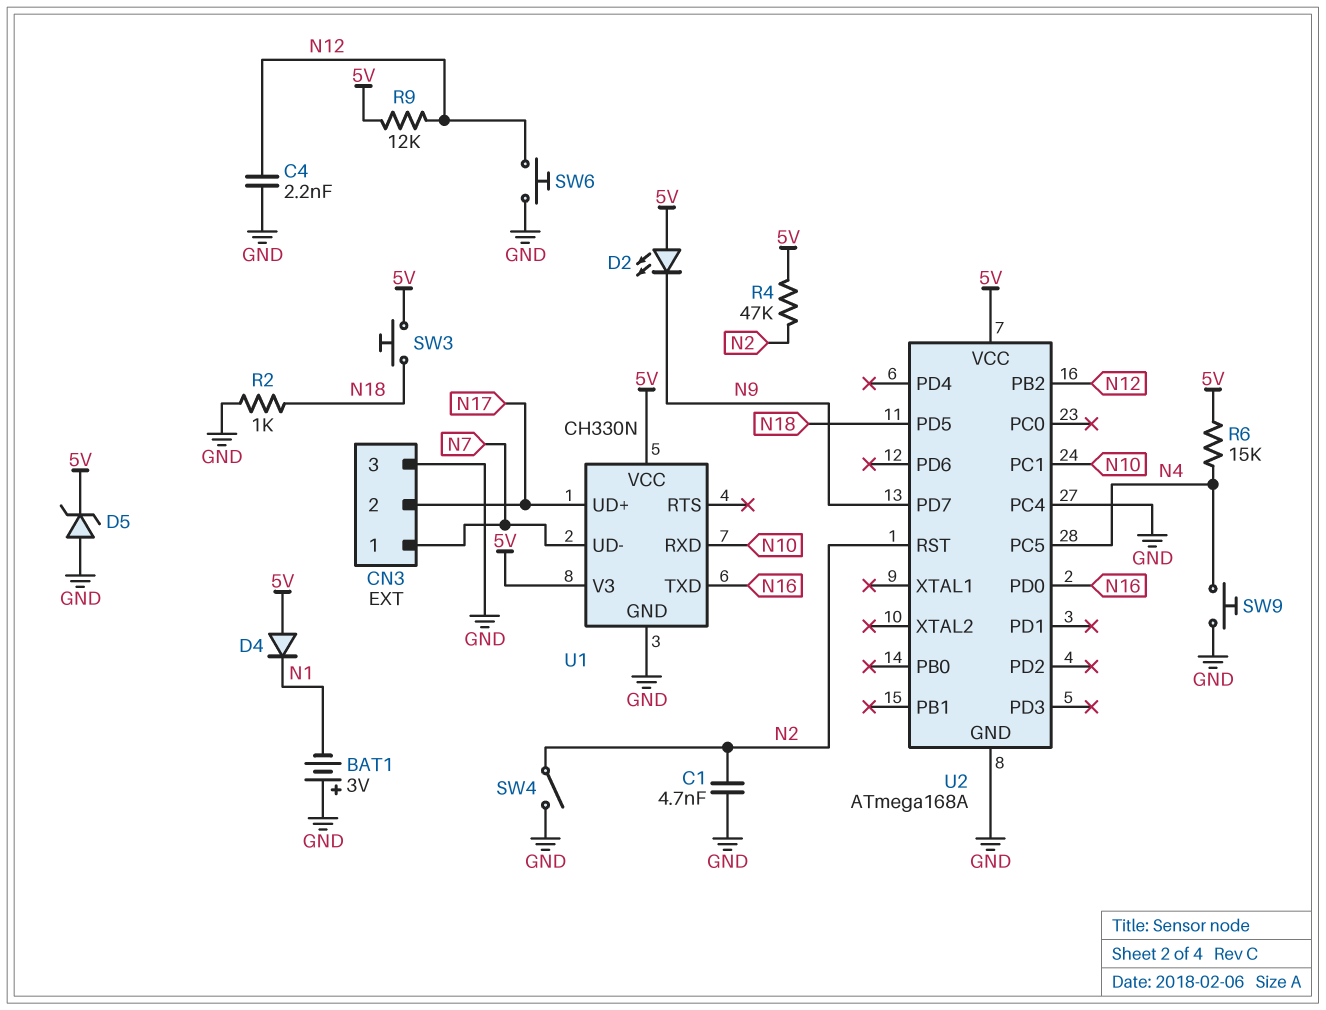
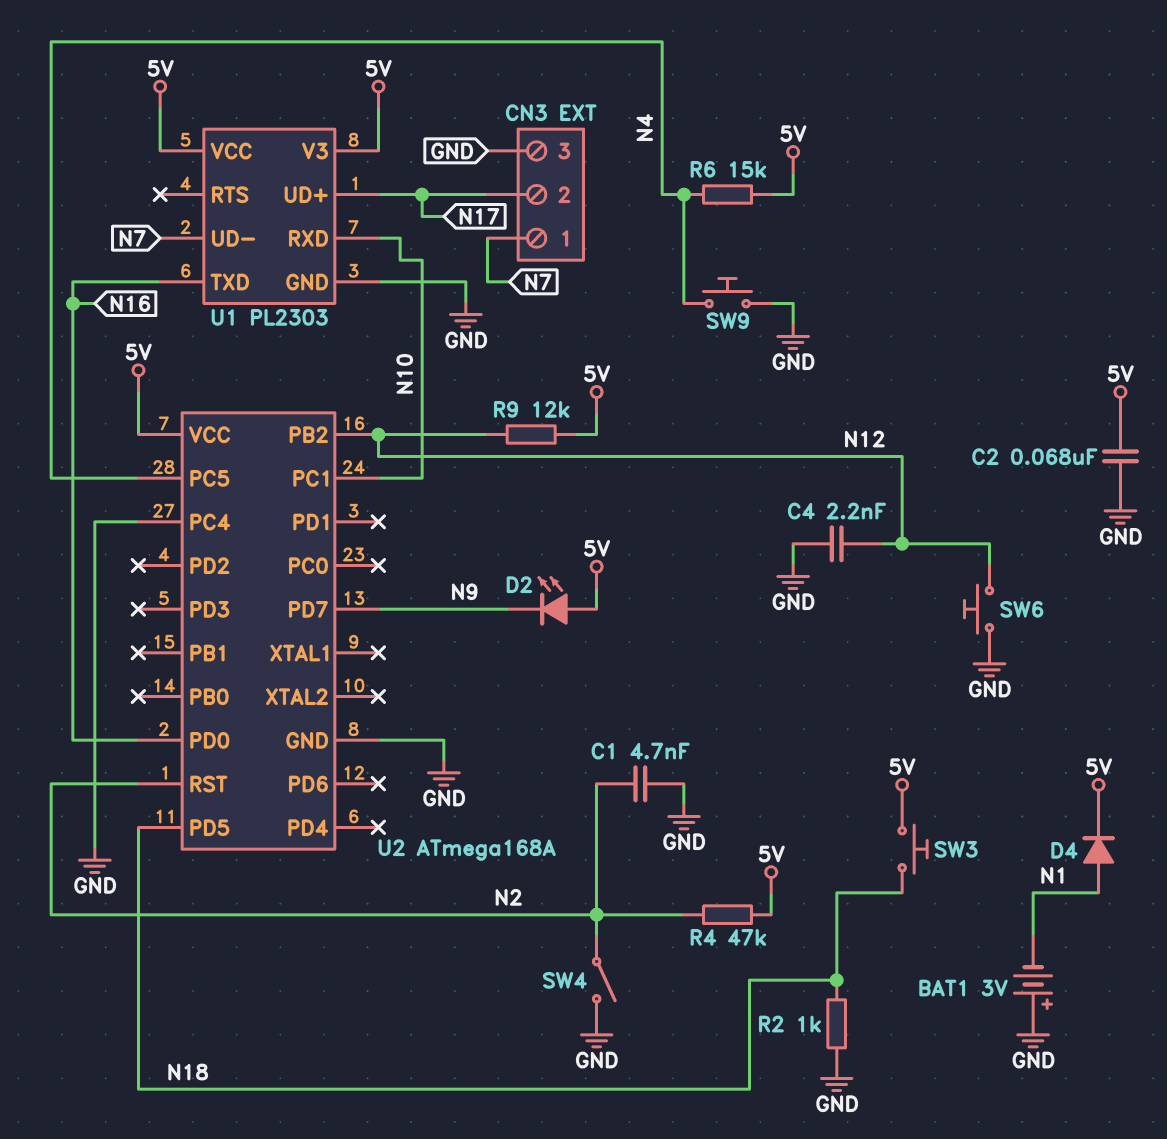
C2: none -> 68nF (5V, GND)
D4: diode (A 5V, K N1) -> diode (A N1, K 5V)
D5: zener (A GND, K 5V) -> none
U1: CH330N -> PL2303

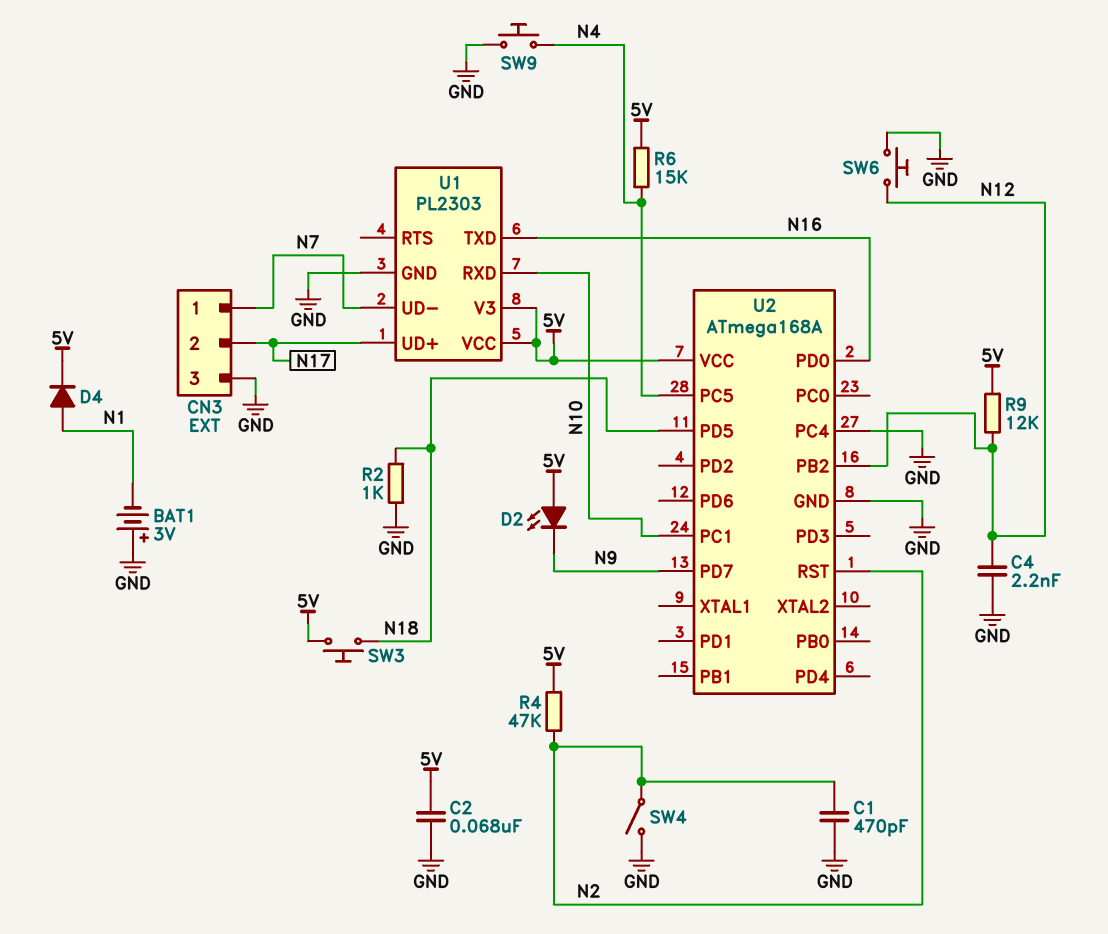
C1: 4.7nF (GND, N2) -> 470pF (GND, N2)

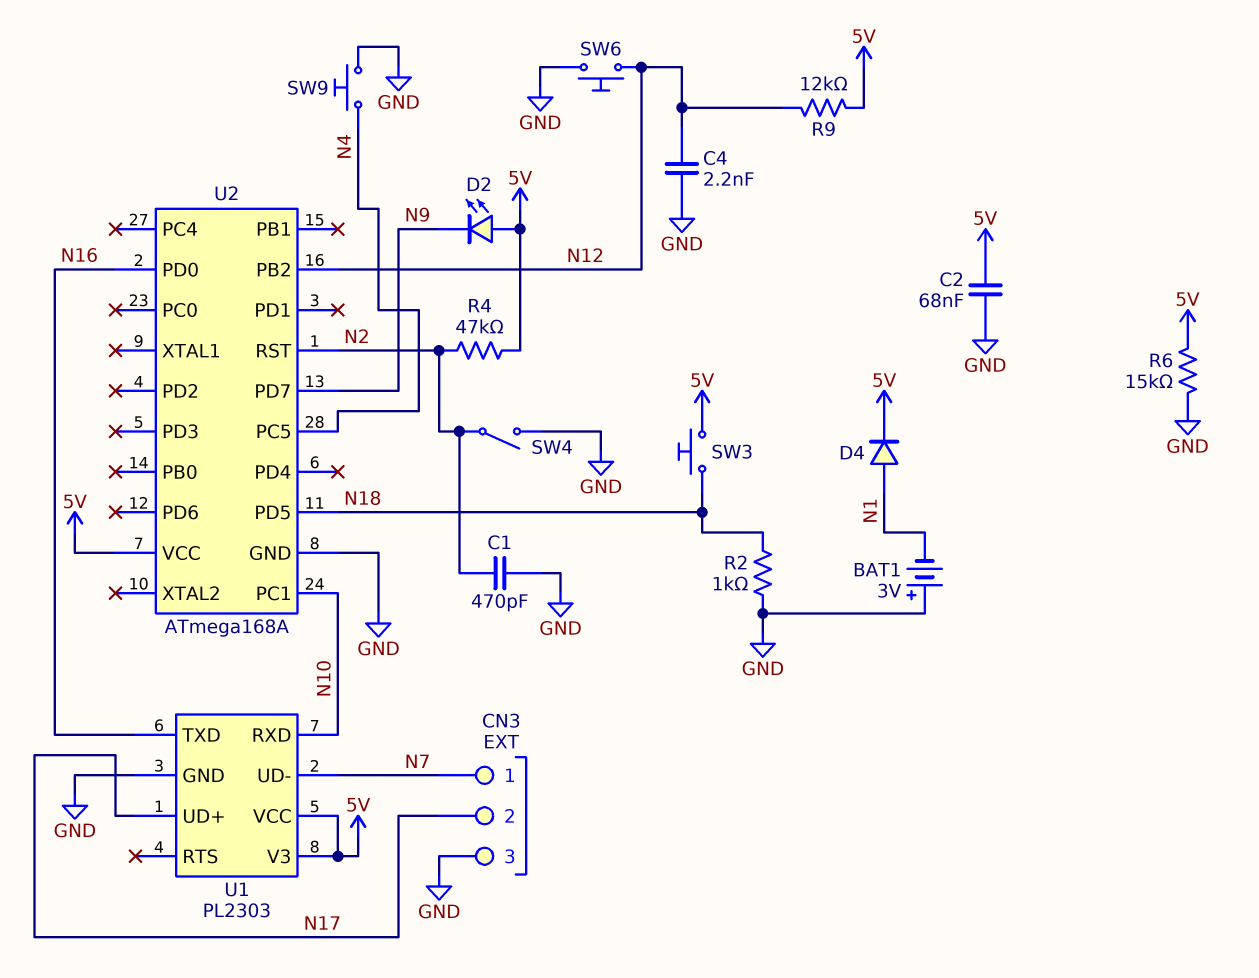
R6: 15k (5V, N4) -> 15k (5V, GND)
U2 pin PC4: GND -> none

